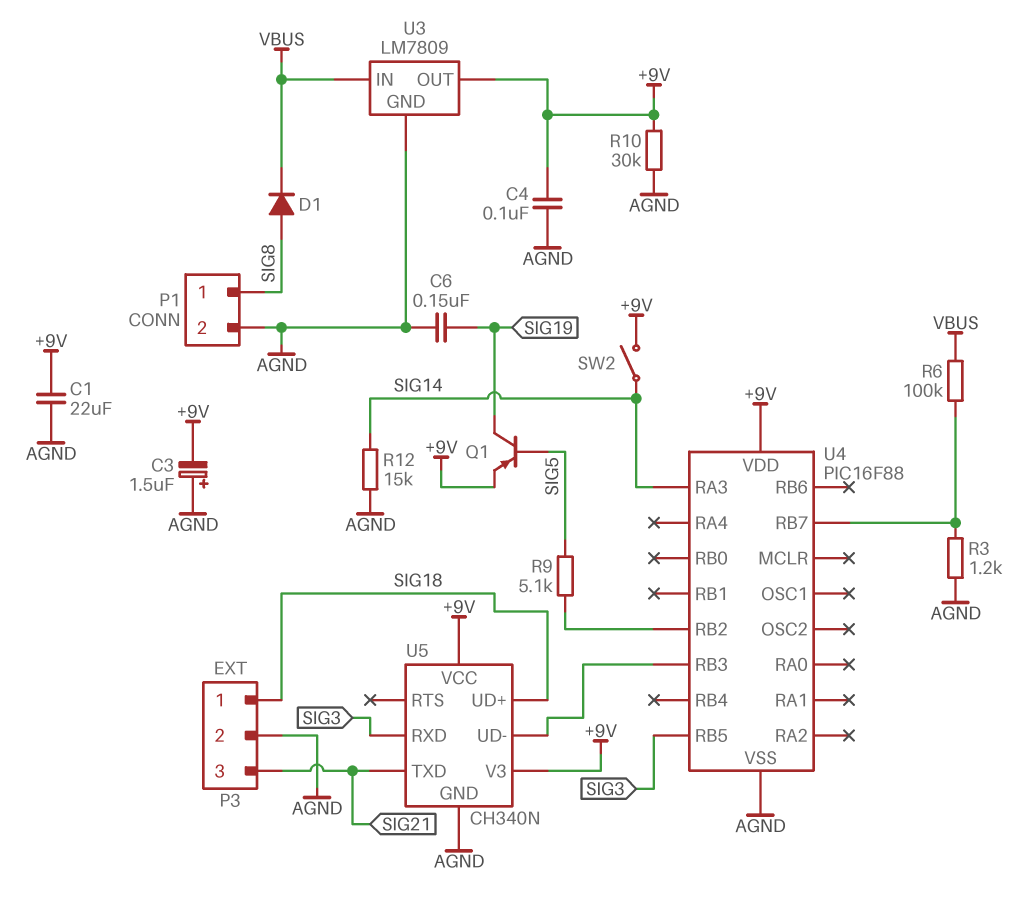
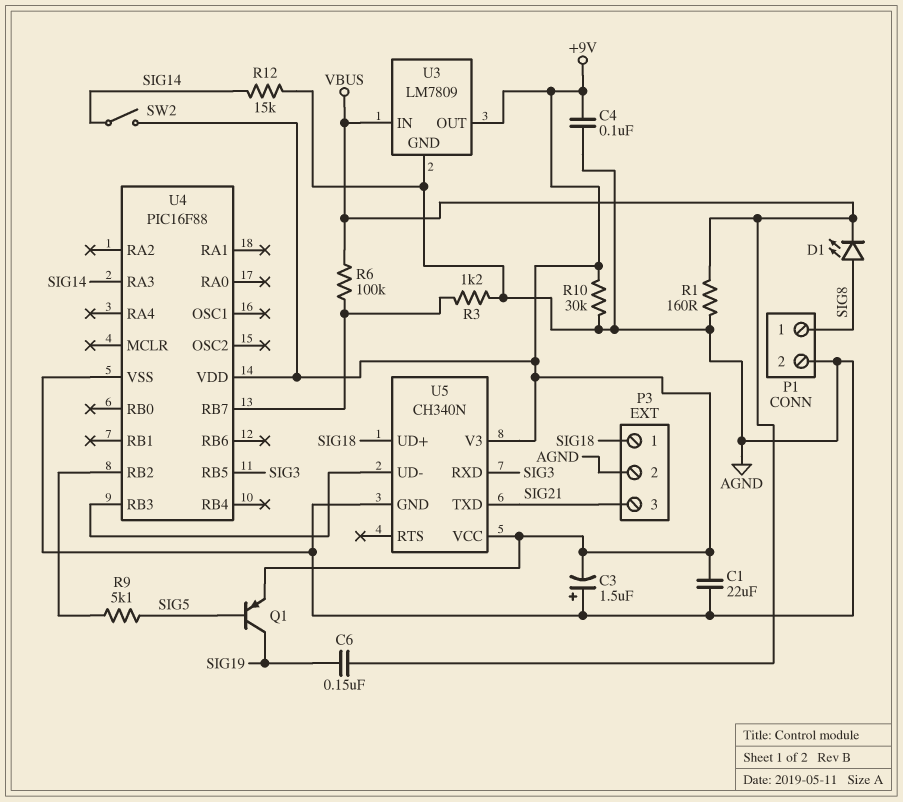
C6: 150nF (AGND, SIG19) -> 150nF (SIG19, VBUS)
D1: diode (A SIG8, K VBUS) -> LED (A SIG8, K VBUS)
R1: none -> 160 (AGND, VBUS)

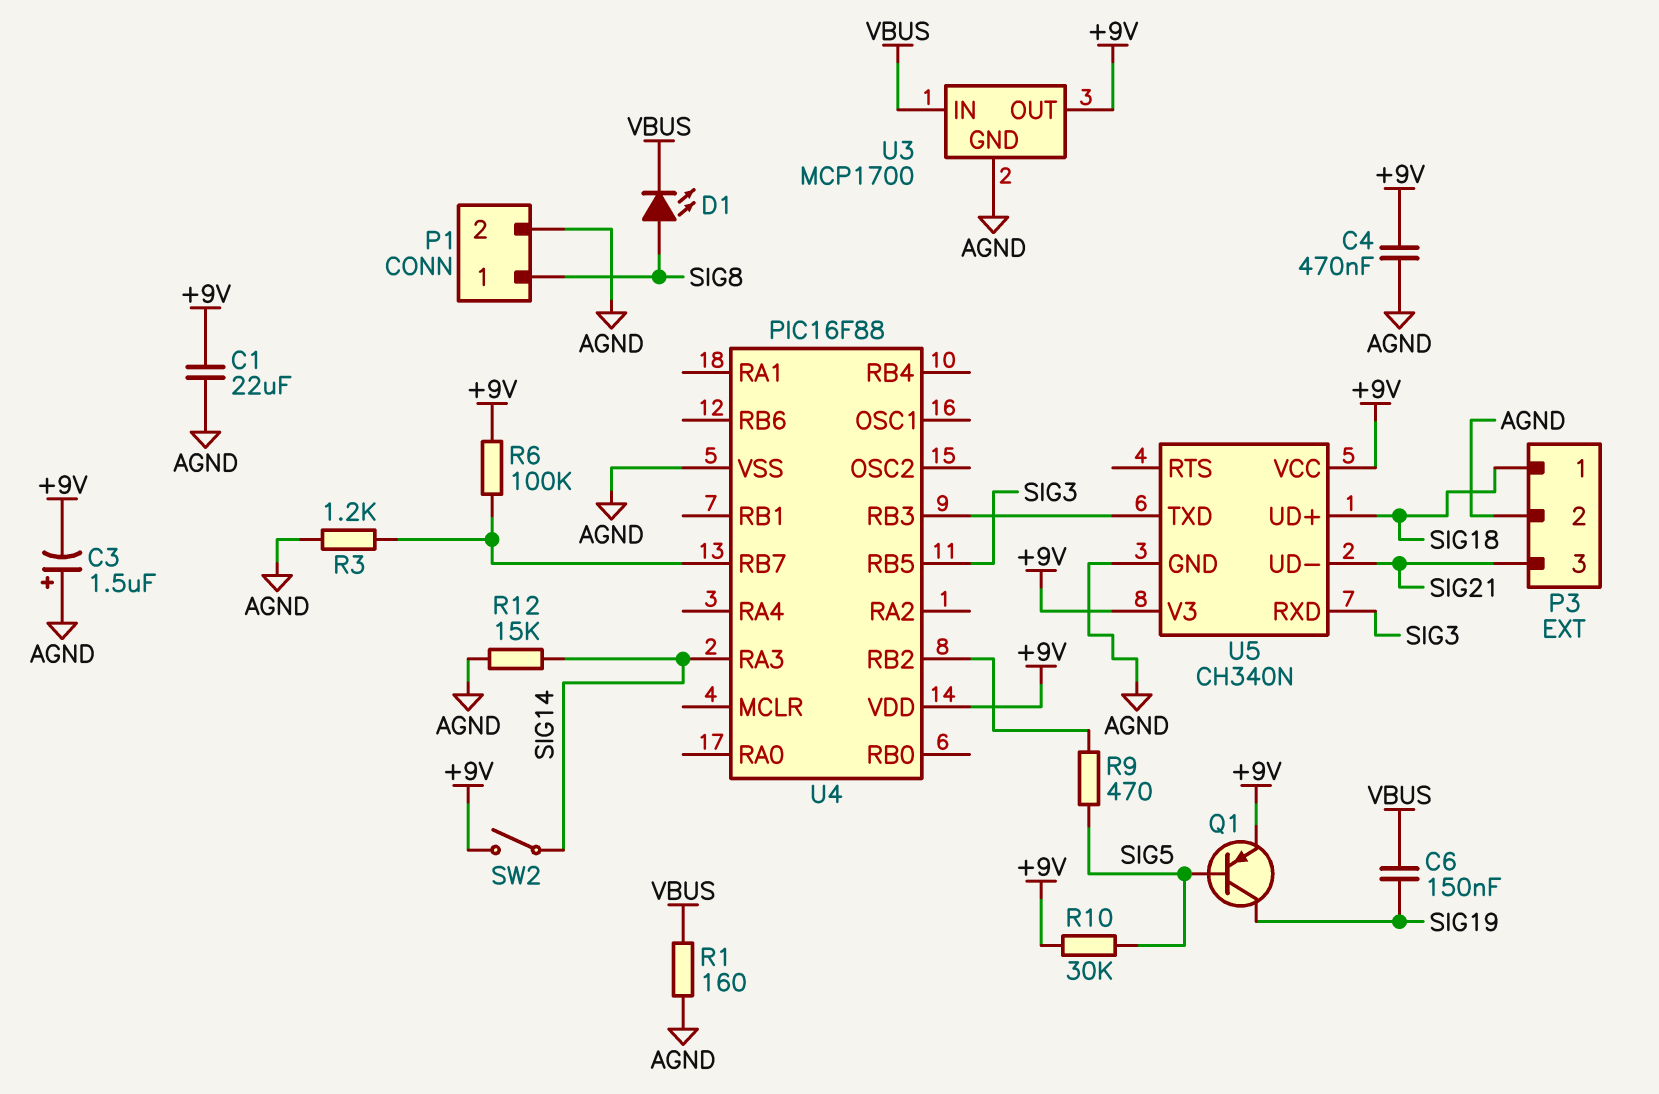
C4: 100nF (+9V, AGND) -> 470nF (+9V, AGND)
R6: 100k (U4/RB7, VBUS) -> 100k (+9V, U4/RB7)
R9: 5.1k (SIG5, U4/RB2) -> 470 (SIG5, U4/RB2)
R10: 30k (+9V, AGND) -> 30k (+9V, SIG5)
U3: LM7809 -> MCP1700
U5 pin TXD: SIG21 -> U4/RB3
U5 pin UD-: U4/RB3 -> SIG21

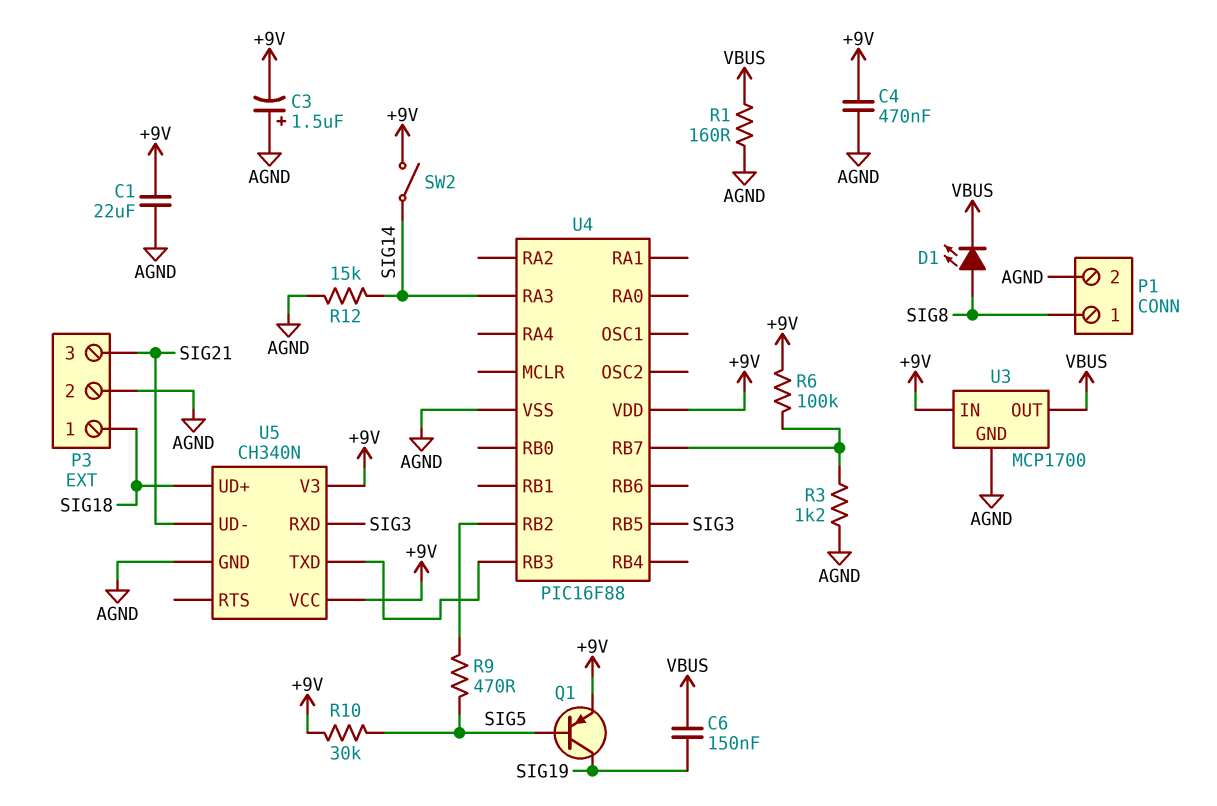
U3 pin IN: VBUS -> +9V
U3 pin OUT: +9V -> VBUS

